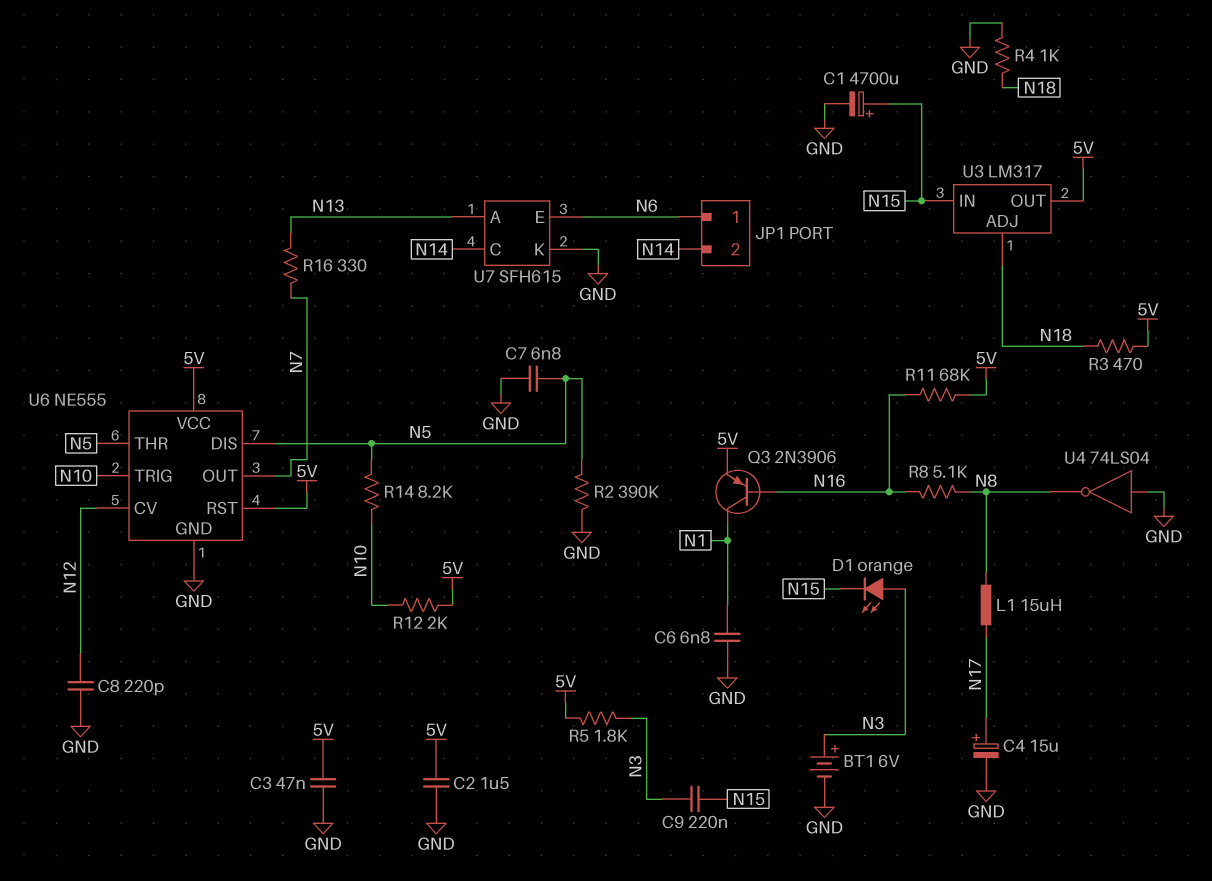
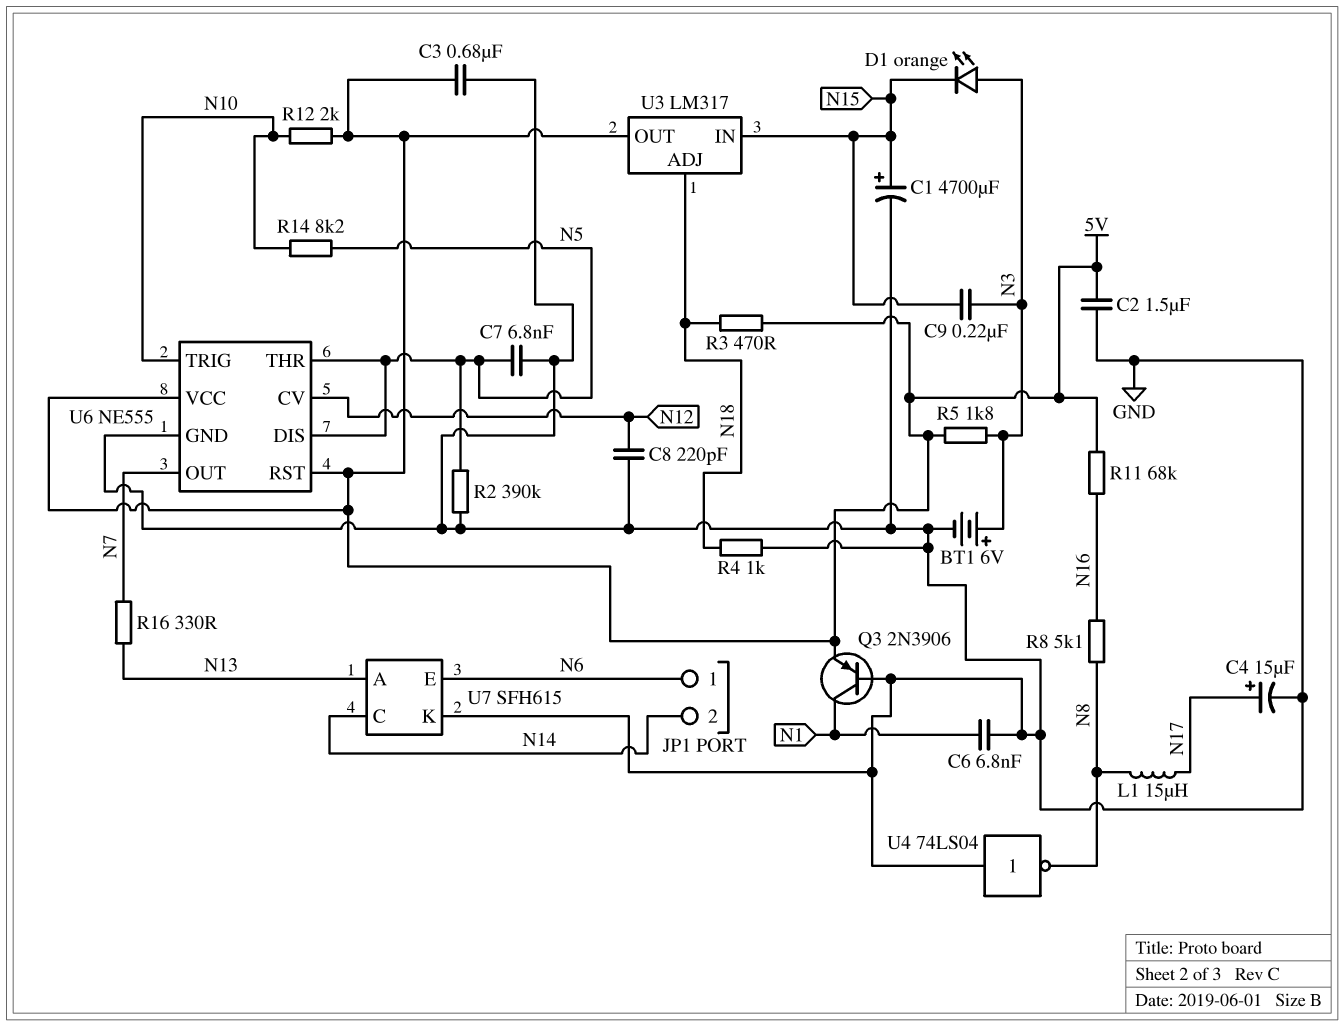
C3: 47nF (5V, GND) -> 680nF (5V, GND)
Q3: PNP 2N3906 (B N16, C N1, E 5V) -> PNP 2N3906 (B GND, C N1, E 5V)

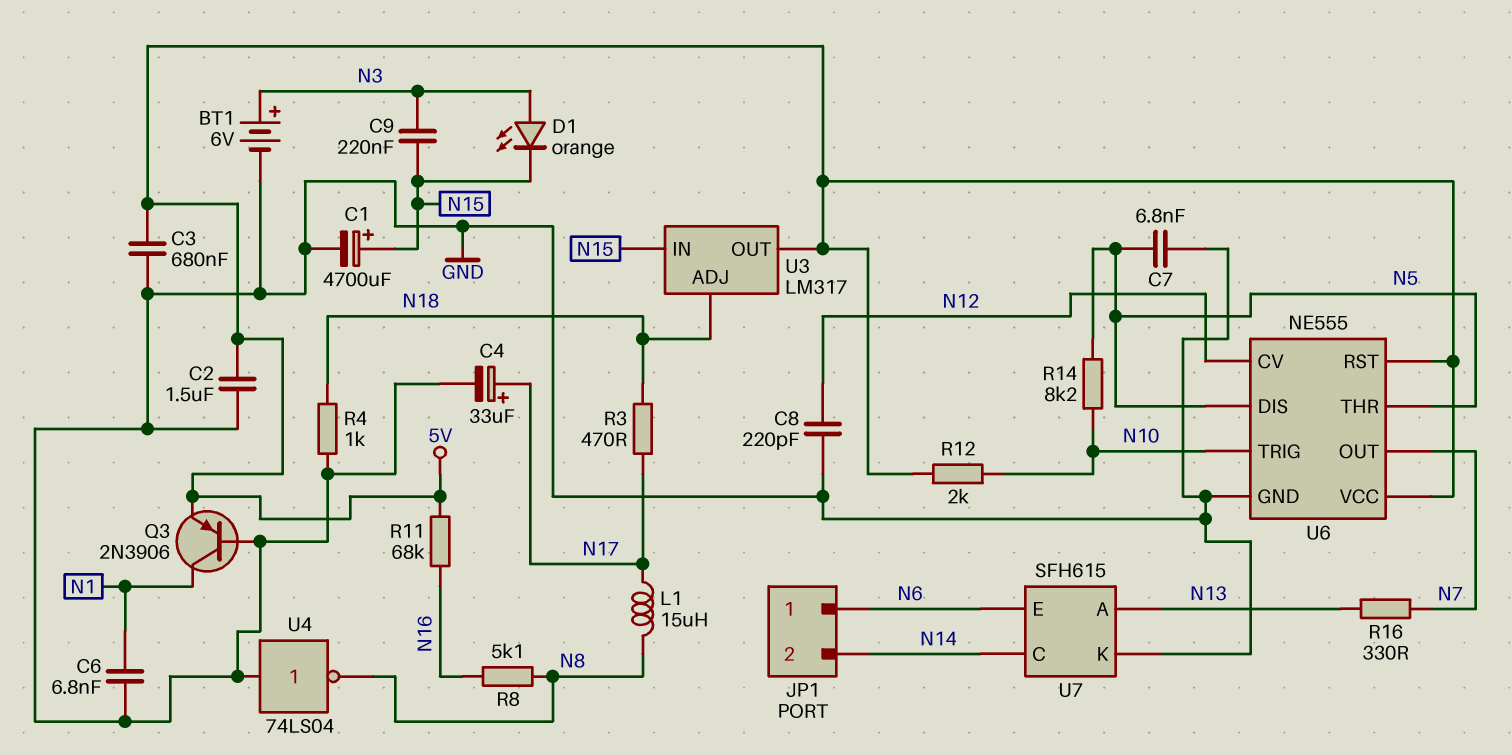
C4: 15uF (plus N17, minus GND) -> 33uF (plus N17, minus GND)
R2: 390k (GND, N5) -> none
R3: 470 (5V, N18) -> 470 (N17, N18)
R5: 1.8k (5V, N3) -> none

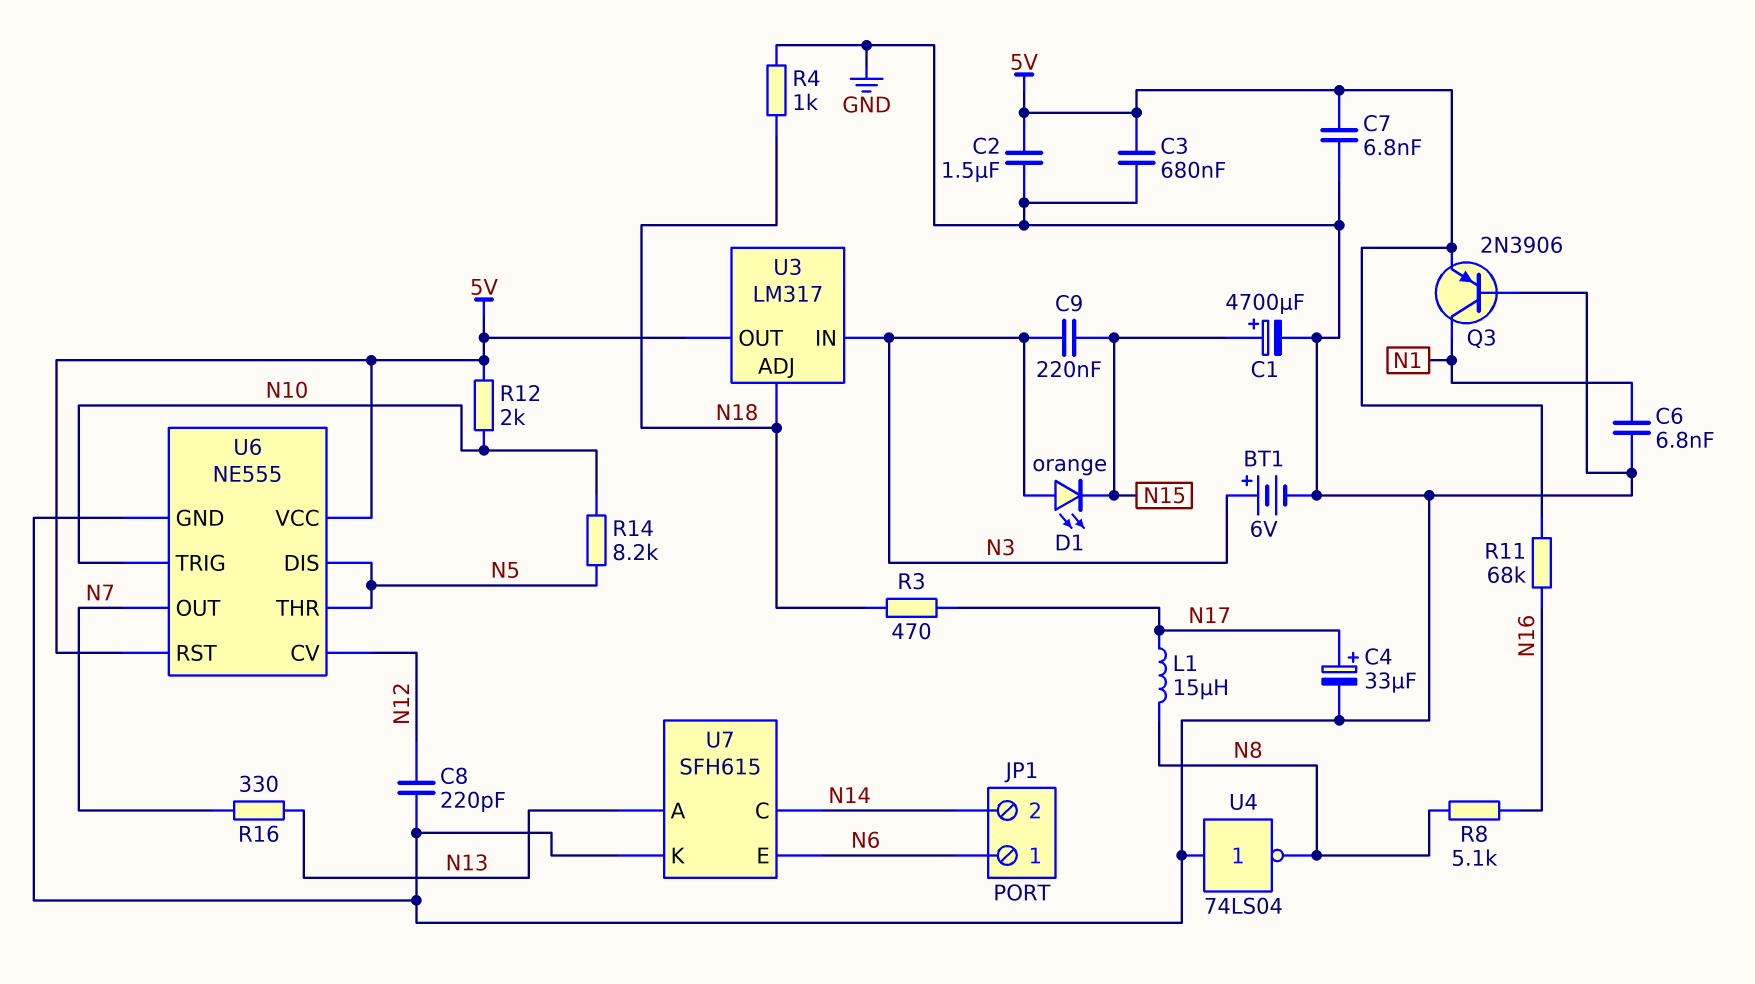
C7: 6.8nF (GND, N5) -> 6.8nF (5V, GND)
U3 pin IN: N15 -> N3

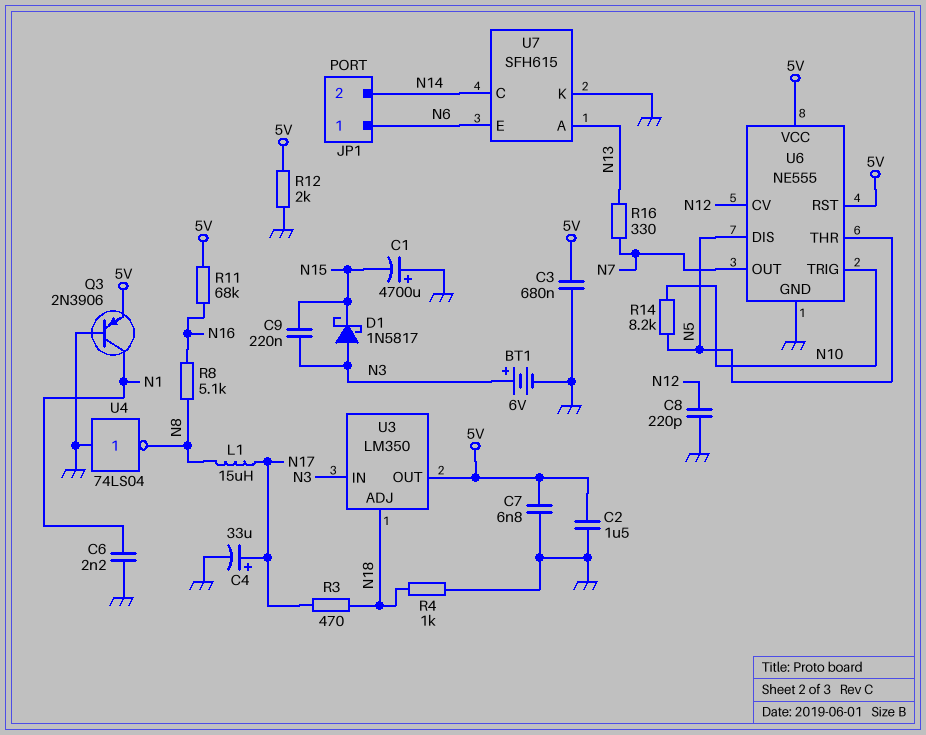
C1: 4700uF (plus N15, minus GND) -> 4700uF (plus GND, minus N15)
C6: 6.8nF (GND, N1) -> 2.2nF (GND, N1)
D1: LED orange (A N3, K N15) -> schottky 1N5817 (A N3, K N15)
R12: 2k (5V, N10) -> 2k (5V, GND)
U3: LM317 -> LM350

